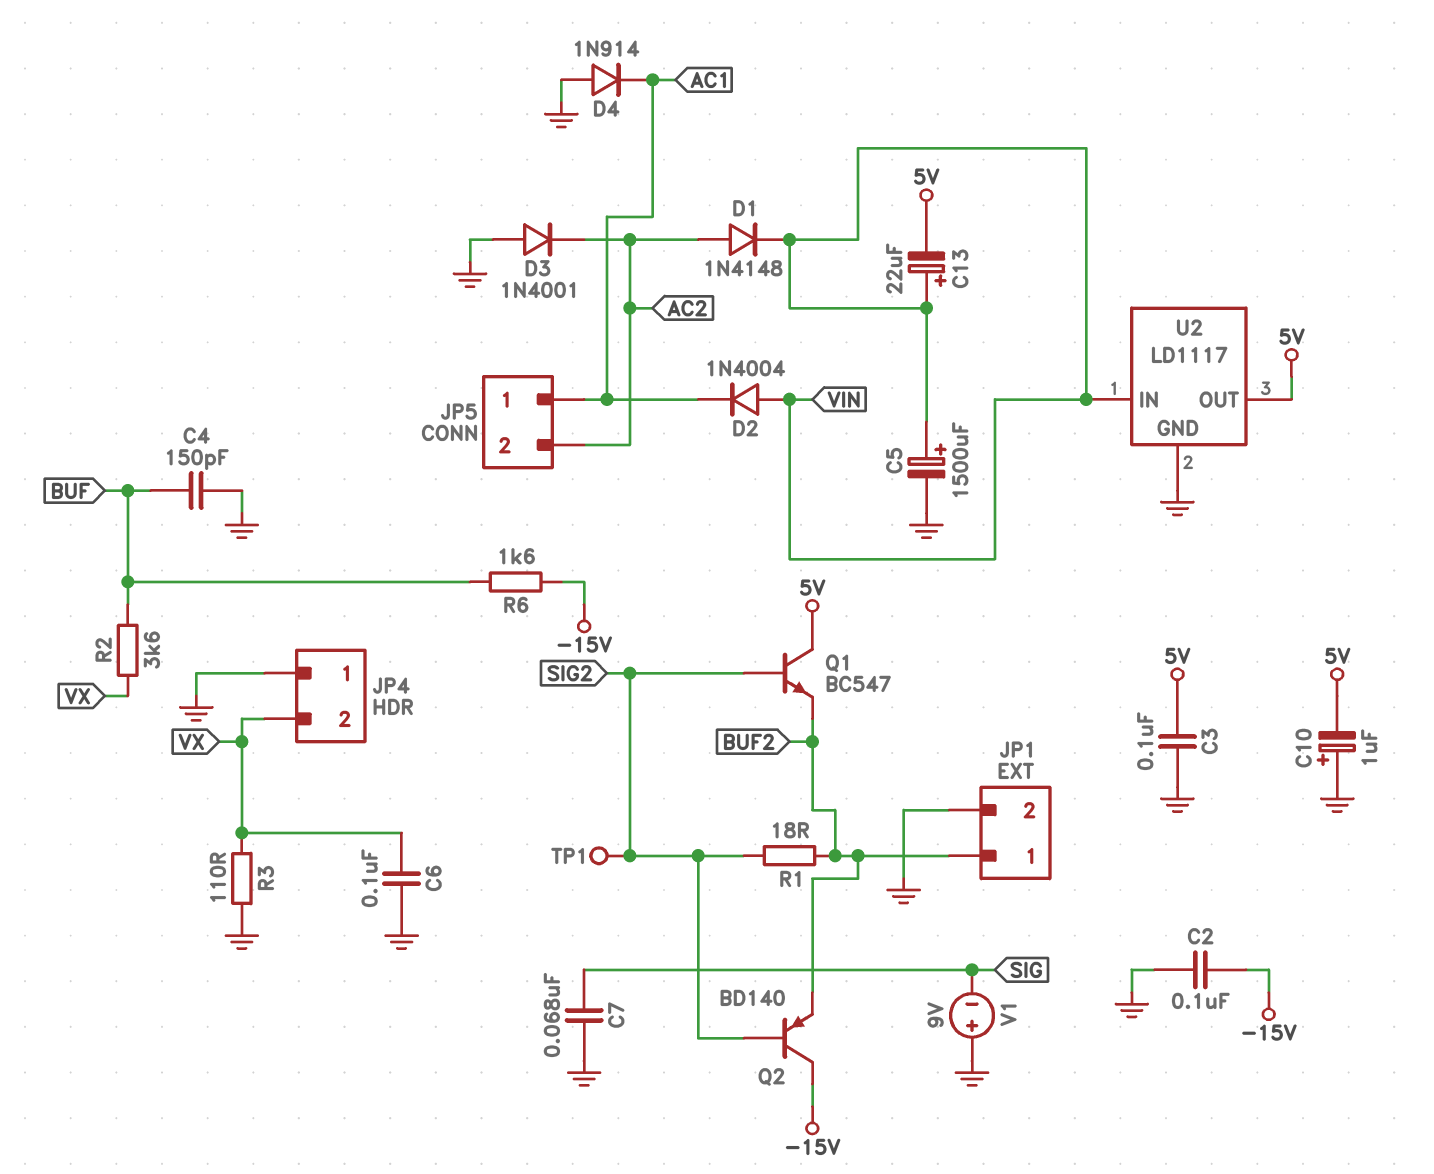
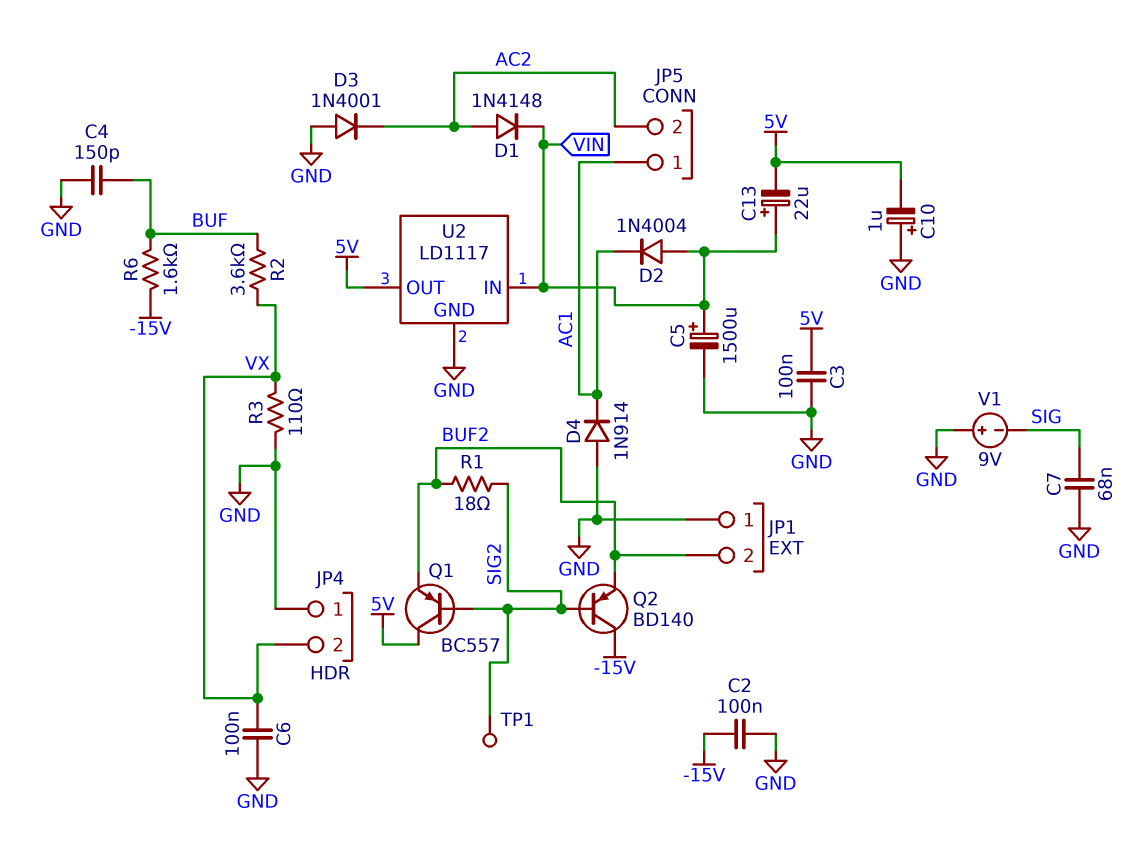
JP1 pin 1: BUF2 -> GND
JP1 pin 2: GND -> BUF2
Q1: NPN BC547 (B SIG2, C 5V, E BUF2) -> PNP BC557 (B SIG2, C 5V, E BUF2)

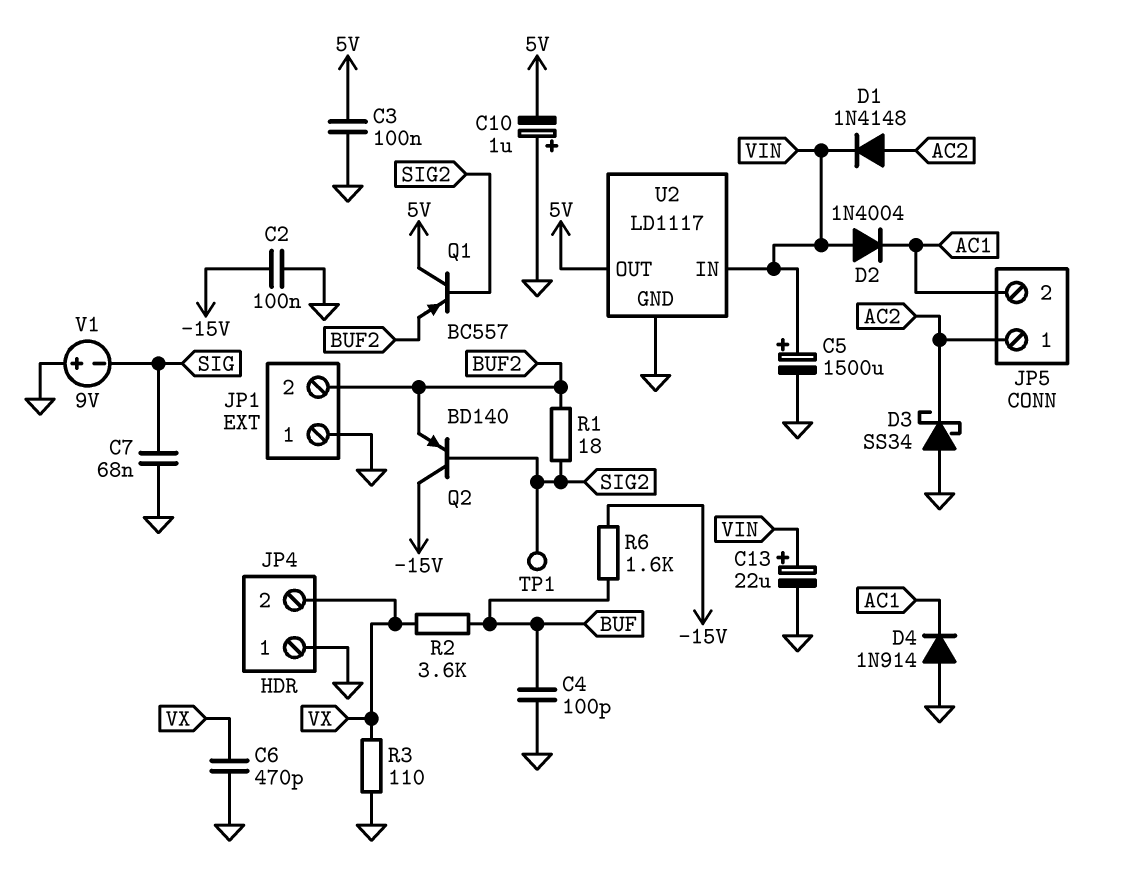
C4: 150pF (BUF, GND) -> 100pF (BUF, GND)
C6: 100nF (GND, VX) -> 470pF (GND, VX)
C13: 22uF (plus VIN, minus 5V) -> 22uF (plus VIN, minus GND)
D3: diode 1N4001 (A GND, K AC2) -> schottky SS34 (A GND, K AC2)
JP5 pin 1: AC1 -> AC2
JP5 pin 2: AC2 -> AC1

